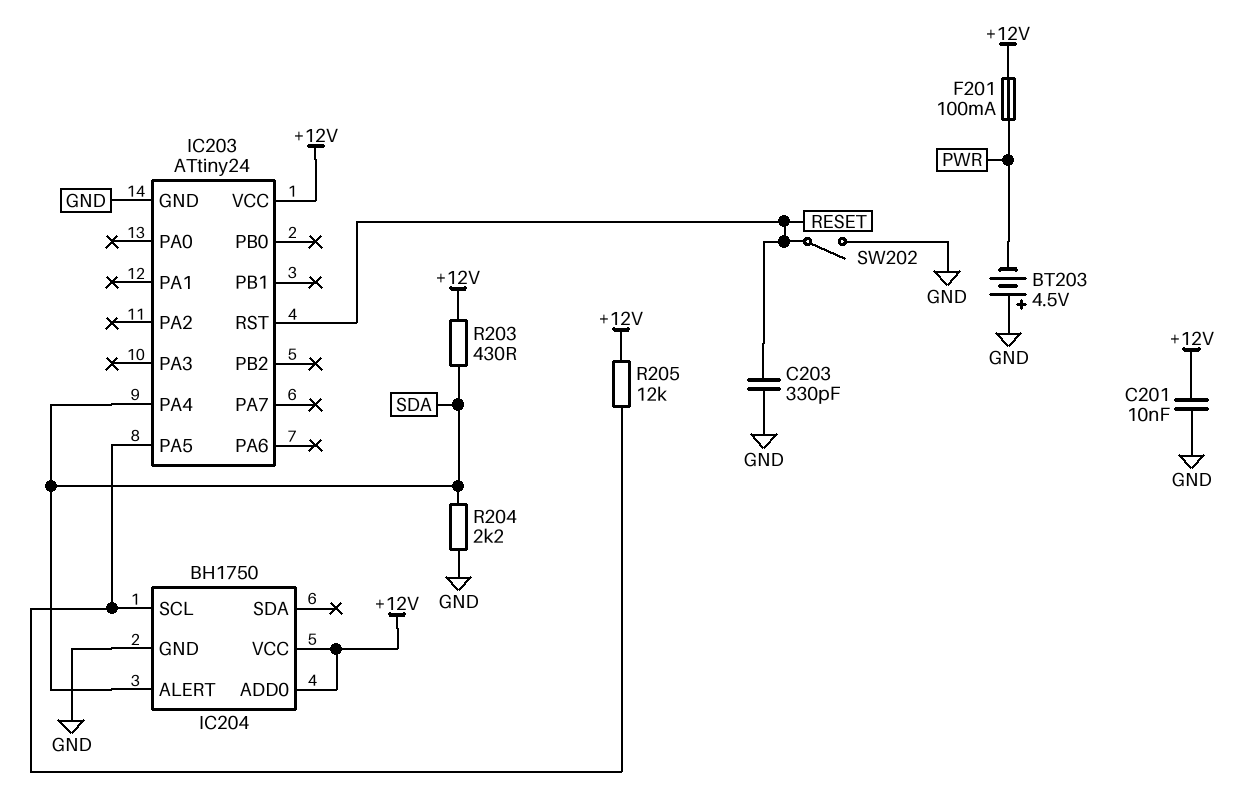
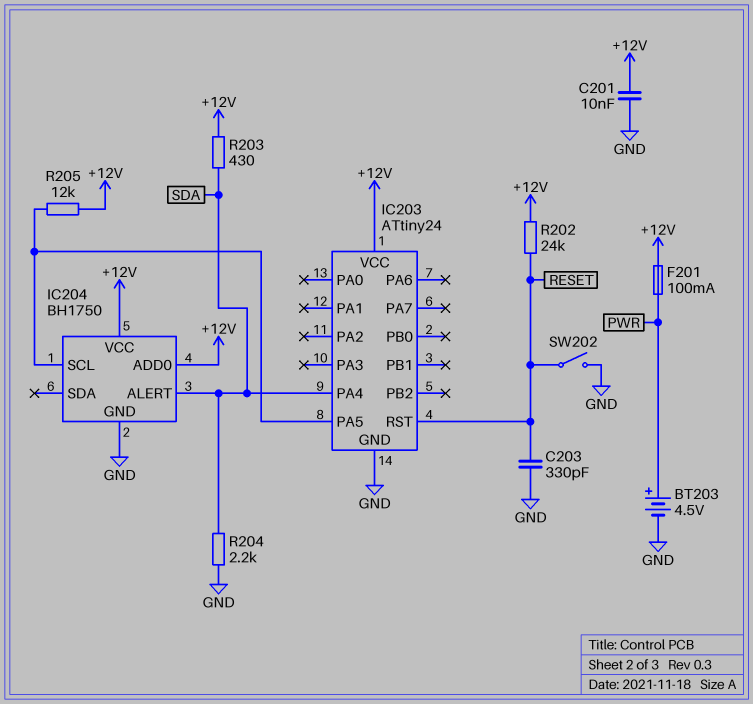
BT203: 4.5V (plus GND, minus PWR) -> 4.5V (plus PWR, minus GND)
R202: none -> 24k (+12V, RESET)

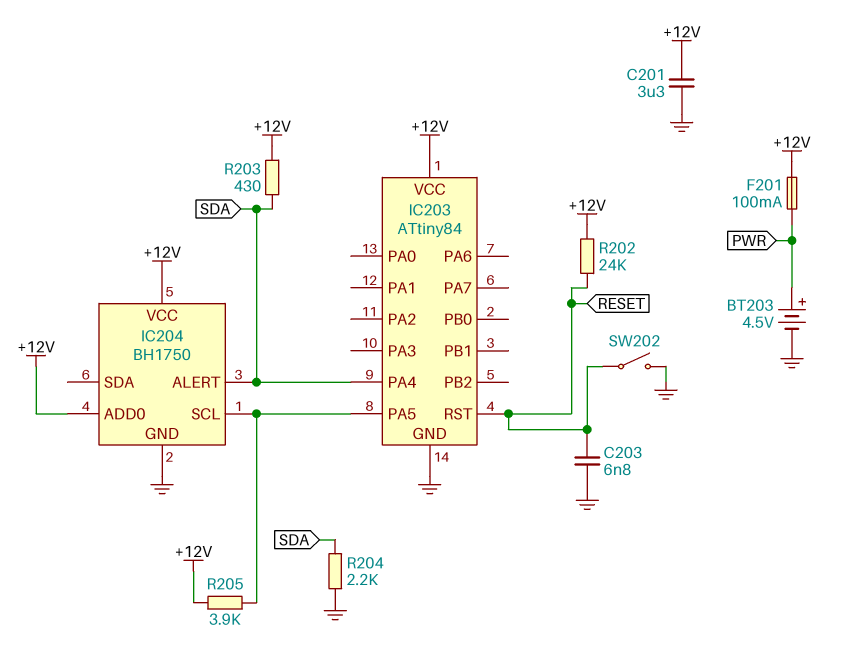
C201: 10nF (+12V, GND) -> 3.3uF (+12V, GND)
C203: 330pF (GND, RESET) -> 6.8nF (GND, RESET)
IC203: ATtiny24 -> ATtiny84
R205: 12k (+12V, IC203/PA5) -> 3.9k (+12V, IC203/PA5)

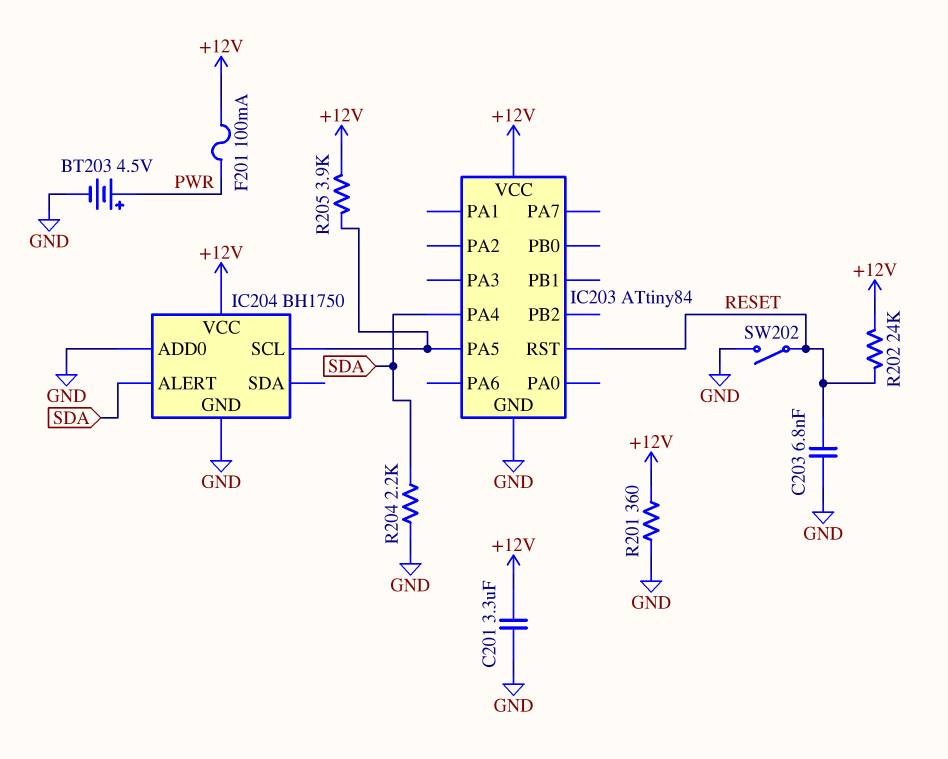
IC204 pin ADD0: +12V -> GND
R201: none -> 360 (+12V, GND)
R203: 430 (+12V, SDA) -> none

